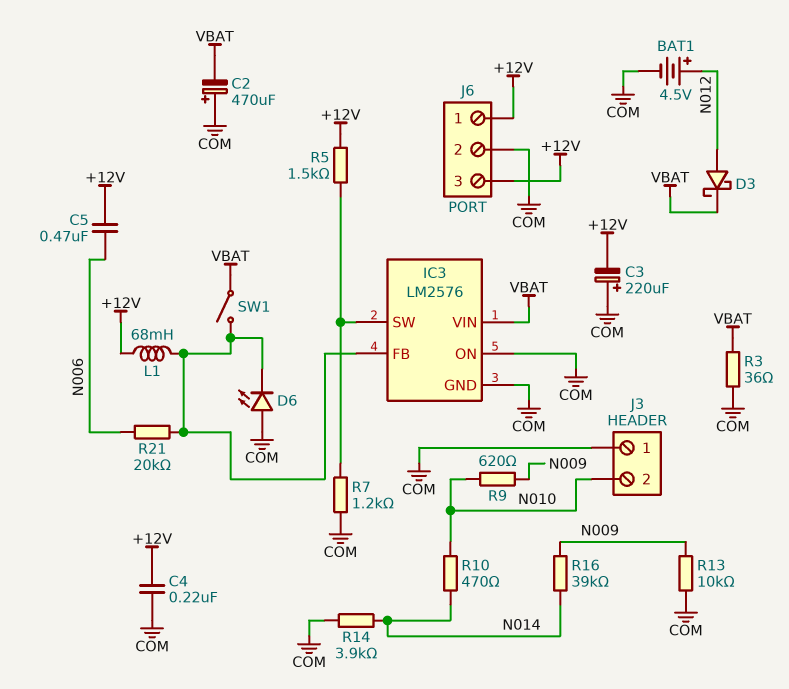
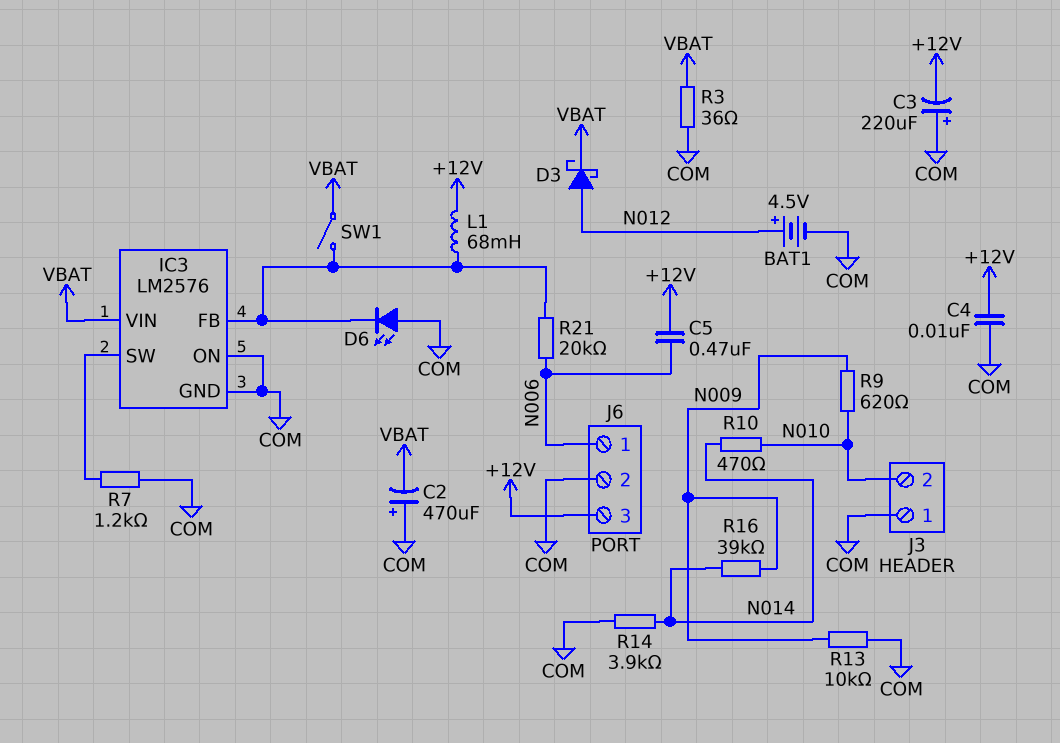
C4: 220nF (+12V, COM) -> 10nF (+12V, COM)
J6 pin 1: +12V -> N006
R5: 1.5k (+12V, IC3/SW) -> none

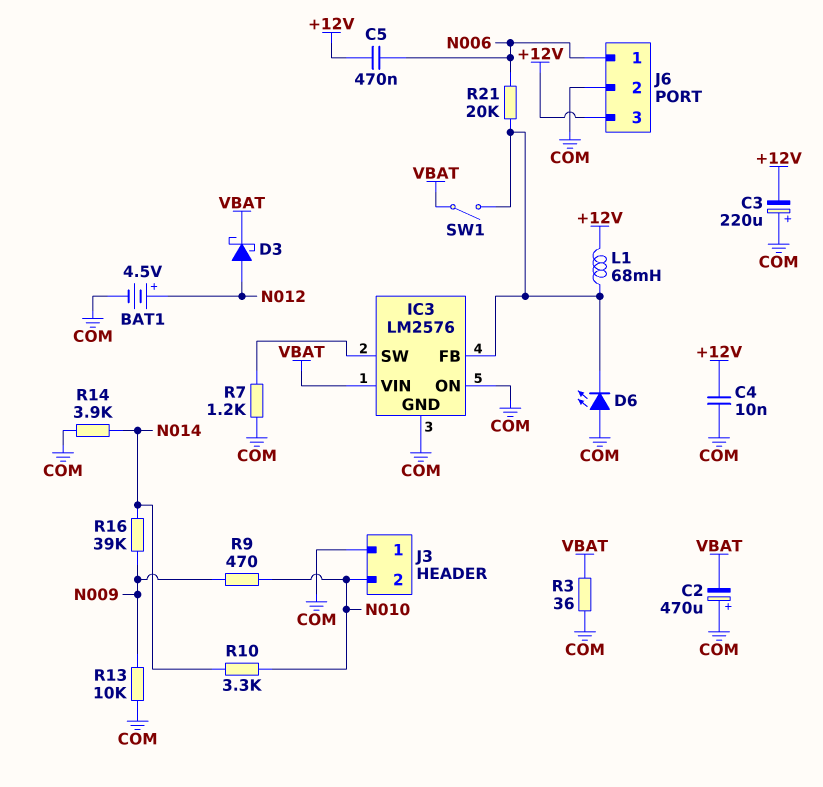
R9: 620 (N009, N010) -> 470 (N009, N010)
R10: 470 (N010, N014) -> 3.3k (N010, N014)

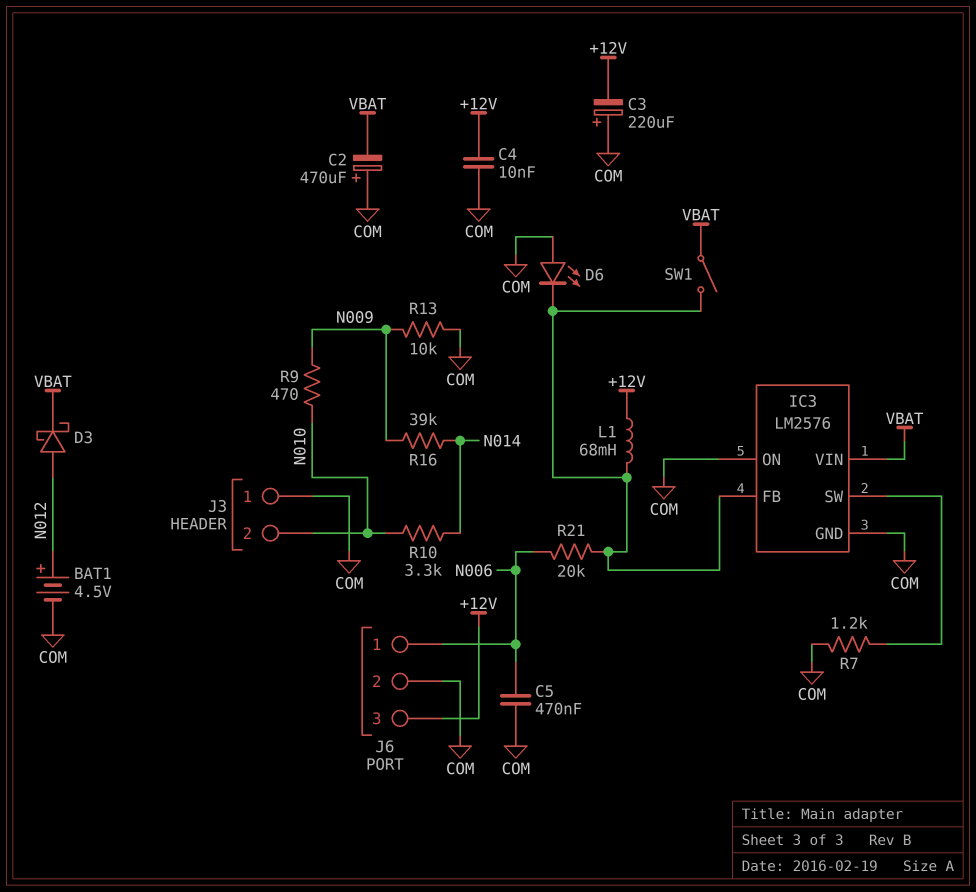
C5: 470nF (+12V, N006) -> 470nF (COM, N006)
R3: 36 (COM, VBAT) -> none
R14: 3.9k (COM, N014) -> none

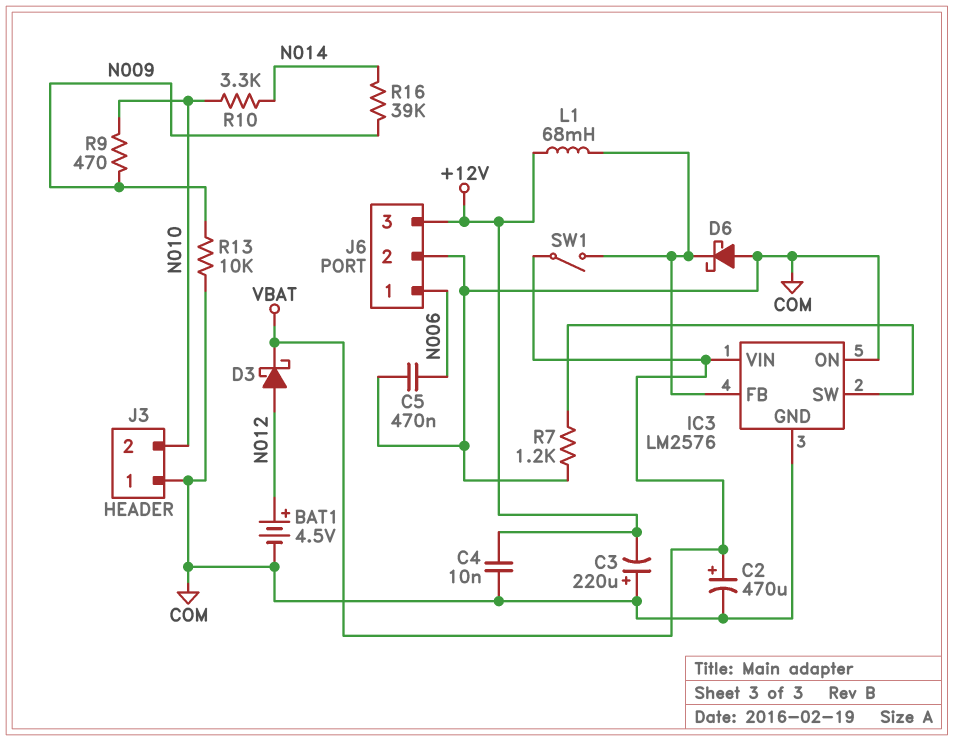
C2: 470uF (plus COM, minus VBAT) -> 470uF (plus VBAT, minus COM)
D6: LED (A COM, K IC3/FB) -> schottky (A COM, K IC3/FB)
R21: 20k (IC3/FB, N006) -> none

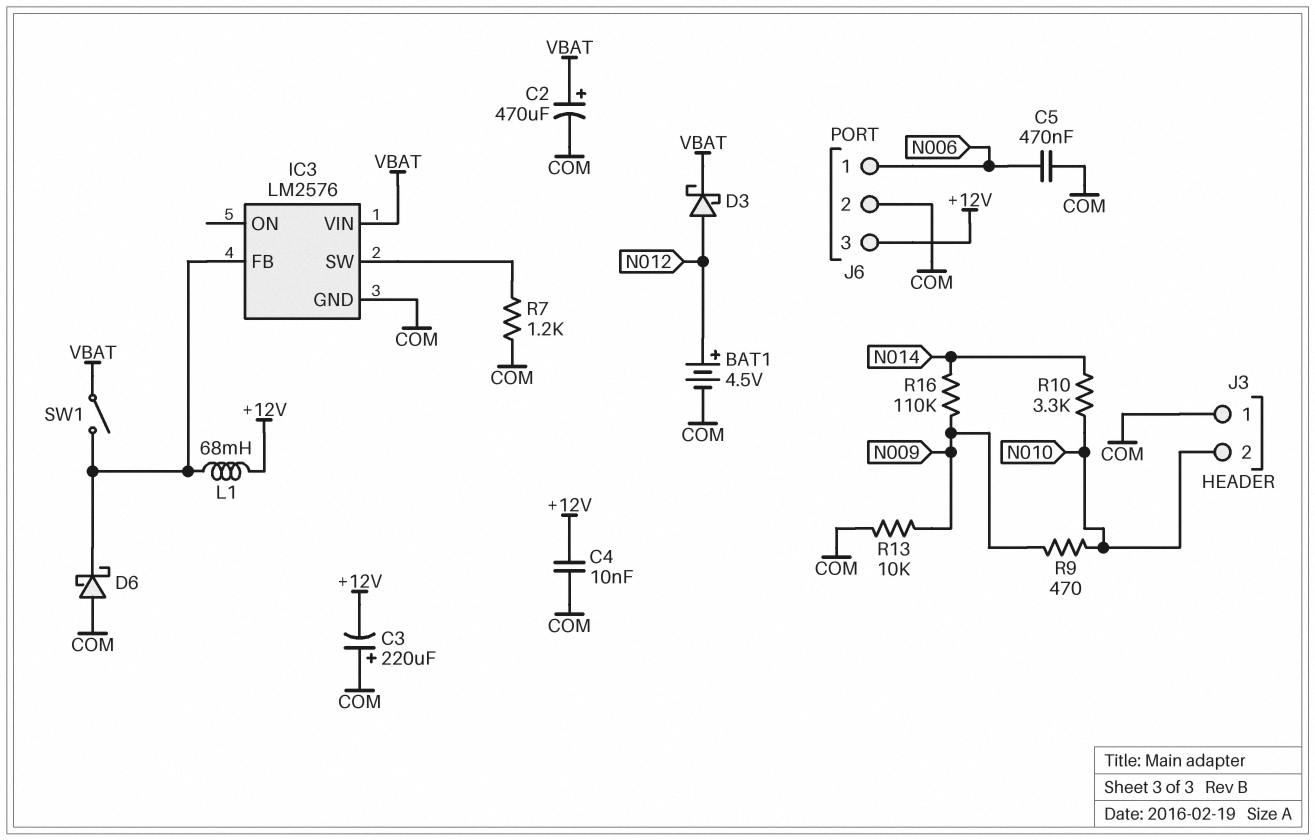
IC3 pin ON: COM -> none
R16: 39k (N009, N014) -> 110k (N009, N014)

